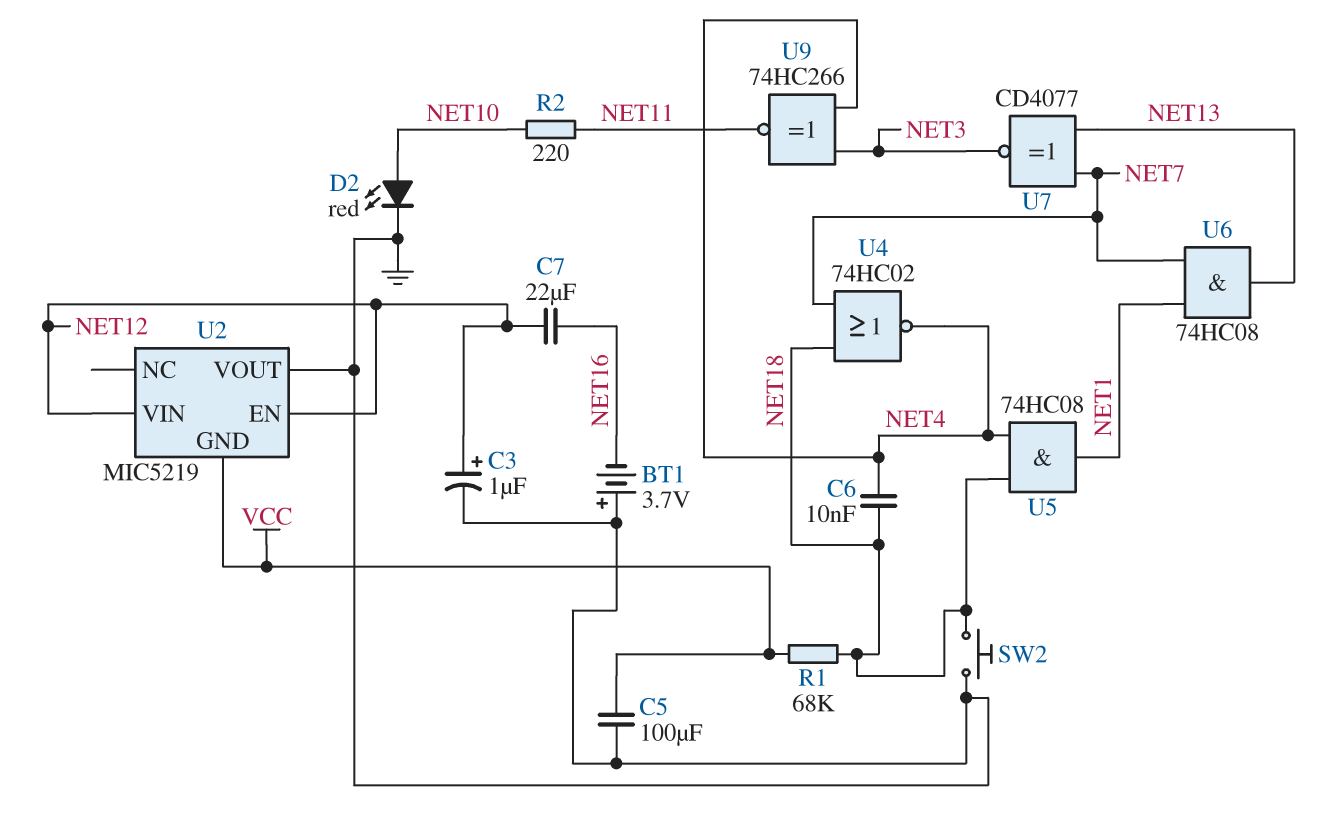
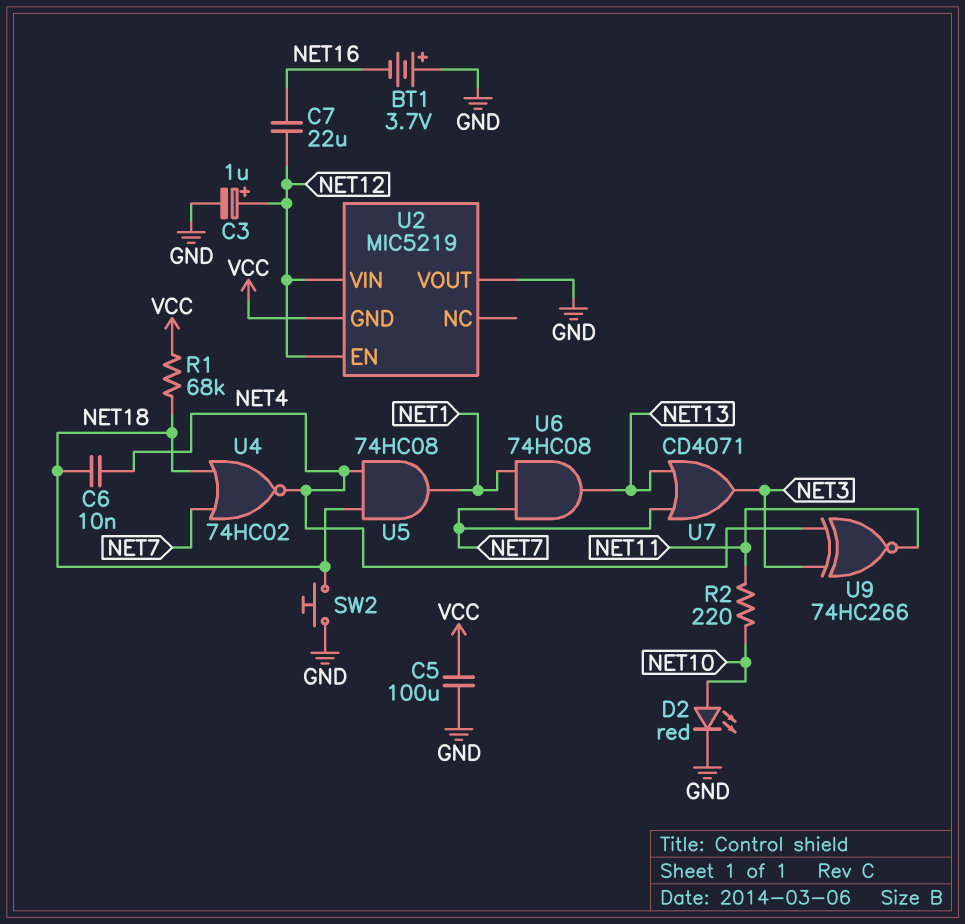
U7: XNOR CD4077 (in NET7, in NET13, out NET3) -> OR CD4071 (in NET7, in NET13, out NET3)

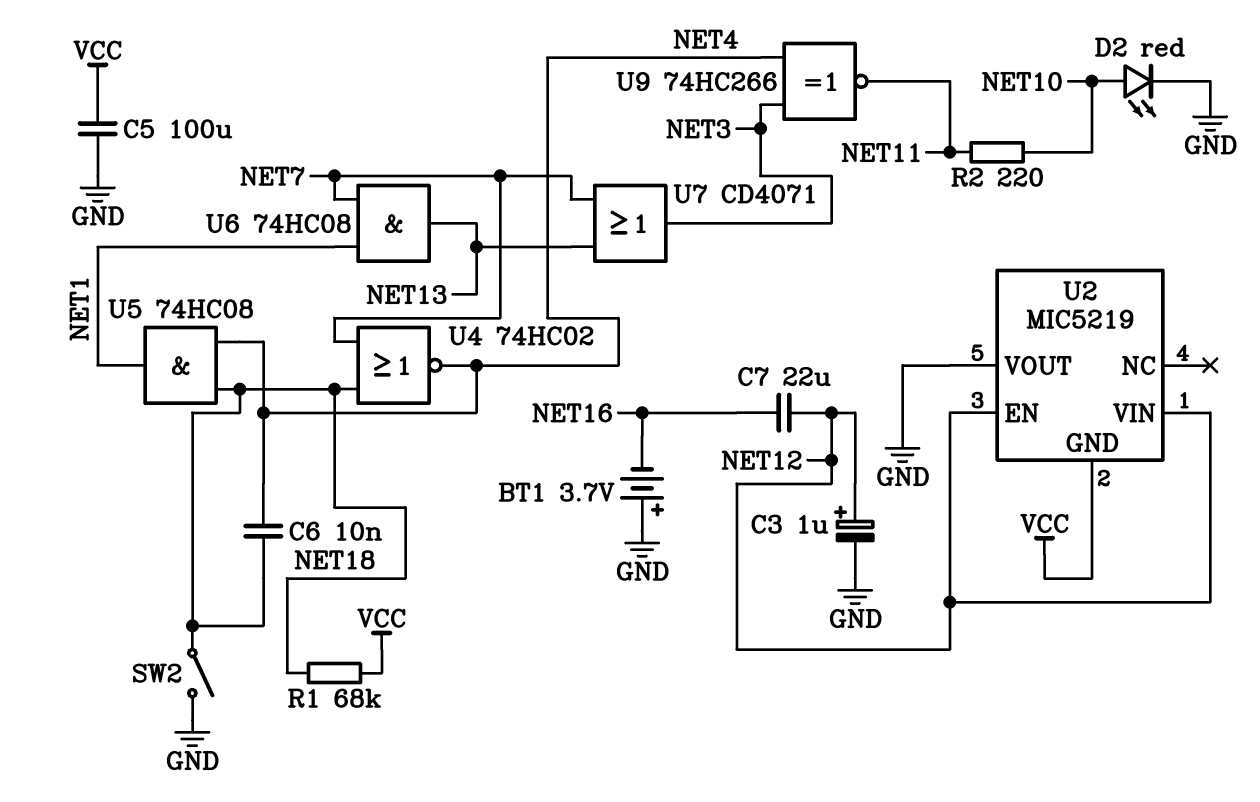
SW2: button (GND, NET18) -> switch (GND, NET18)

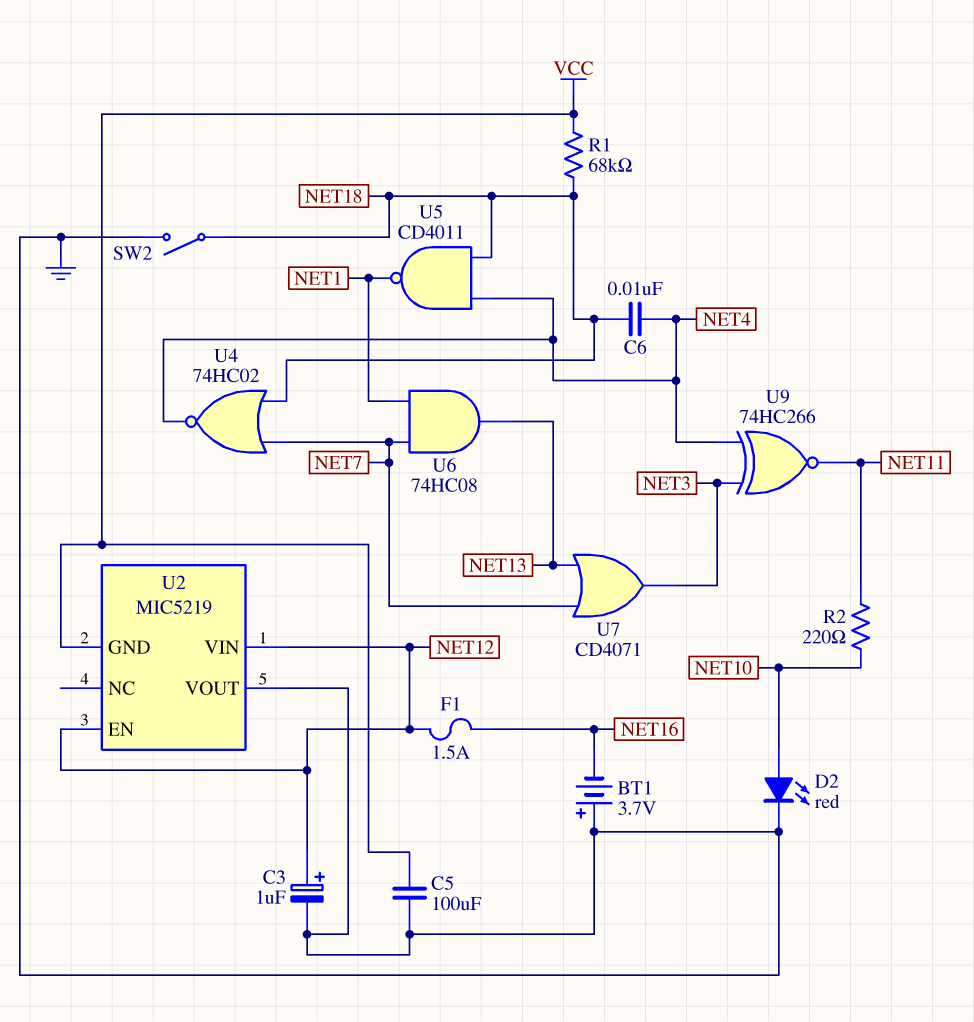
C7: 22uF (NET12, NET16) -> none
F1: none -> 1.5A (NET12, NET16)
U5: AND 74HC08 (in NET4, in NET18, out NET1) -> NAND CD4011 (in NET4, in NET18, out NET1)

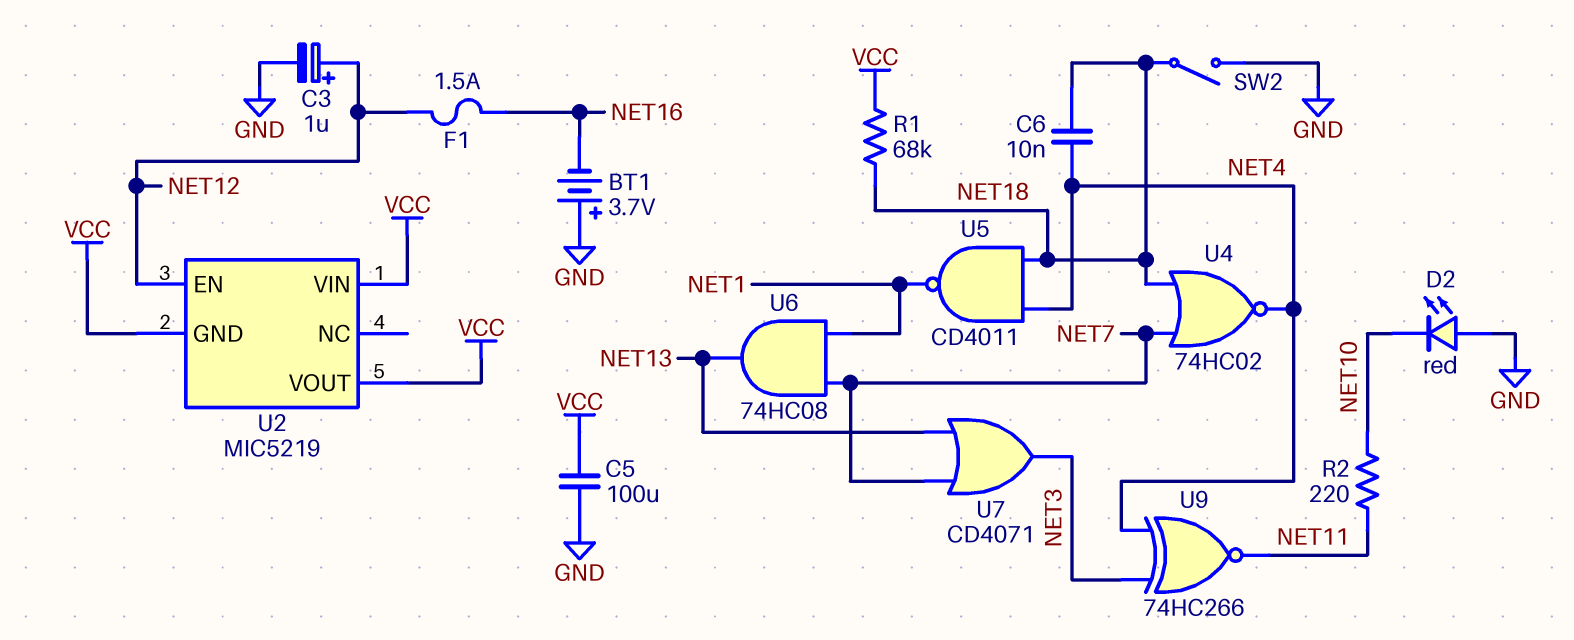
D2: LED red (A NET10, K GND) -> LED red (A GND, K NET10)
U2 pin VIN: NET12 -> VCC
U2 pin VOUT: GND -> VCC

